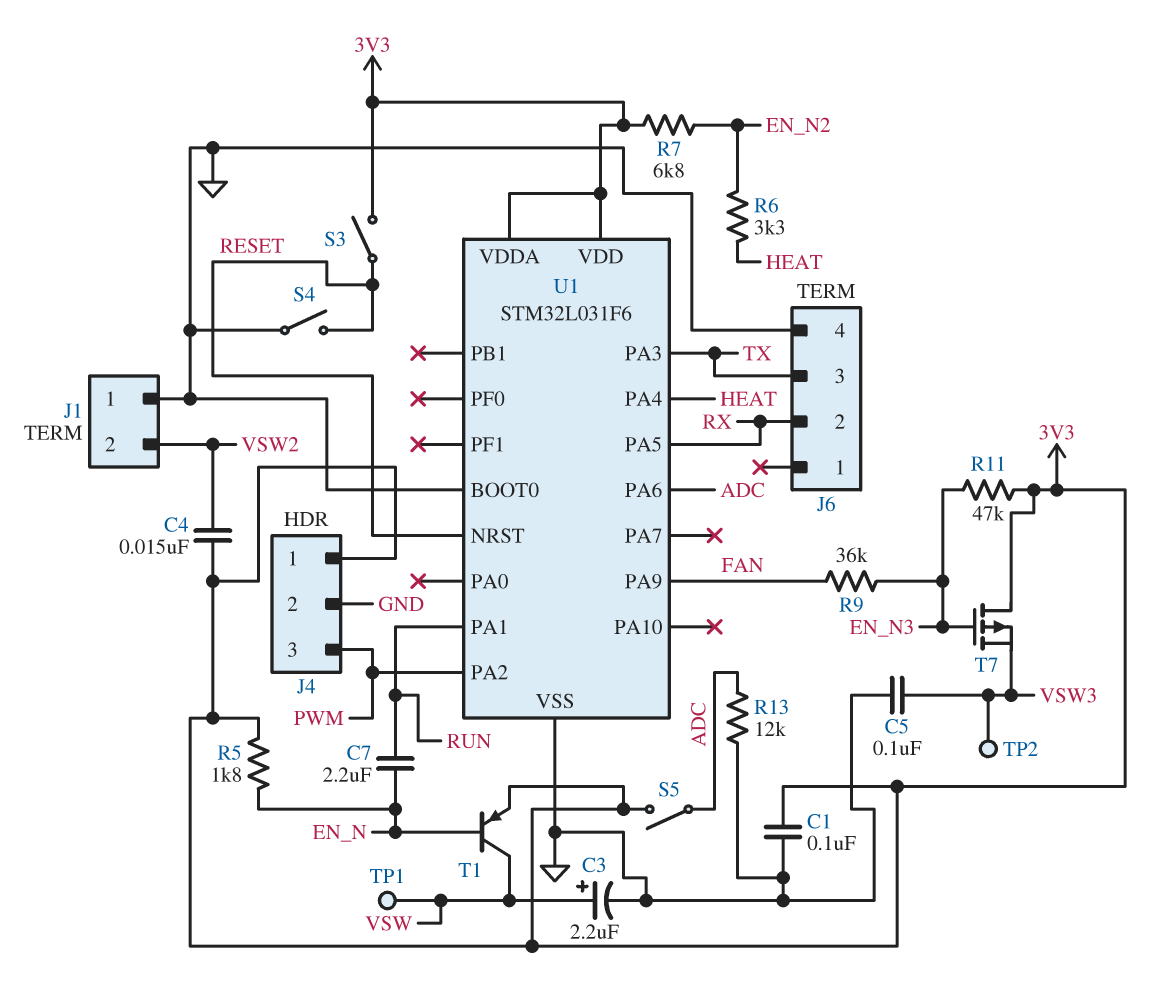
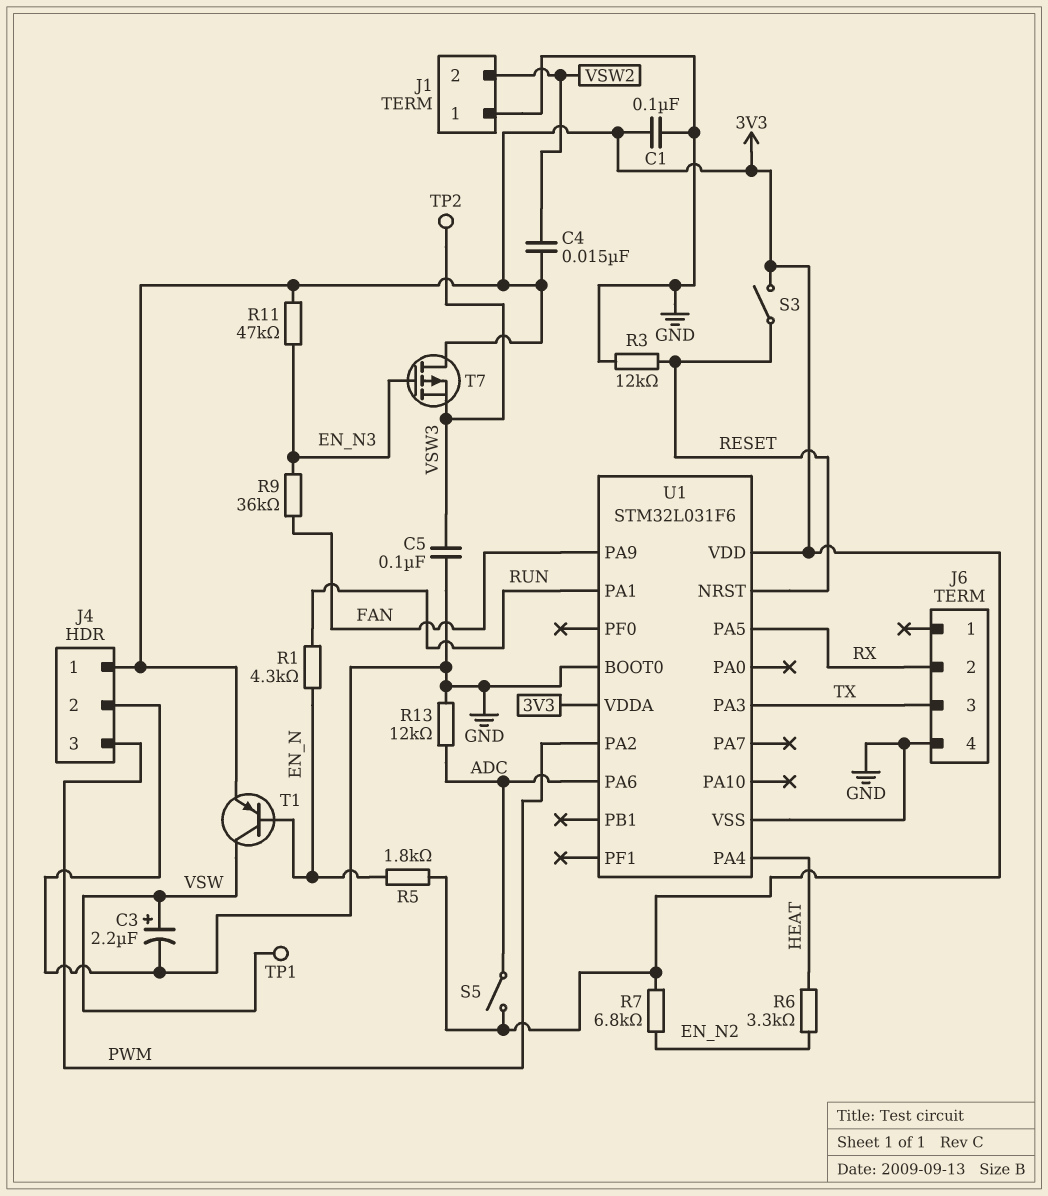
C7: 2.2uF (EN_N, RUN) -> none
R1: none -> 4.3k (EN_N, RUN)
R3: none -> 12k (GND, RESET)
S4: switch (GND, RESET) -> none

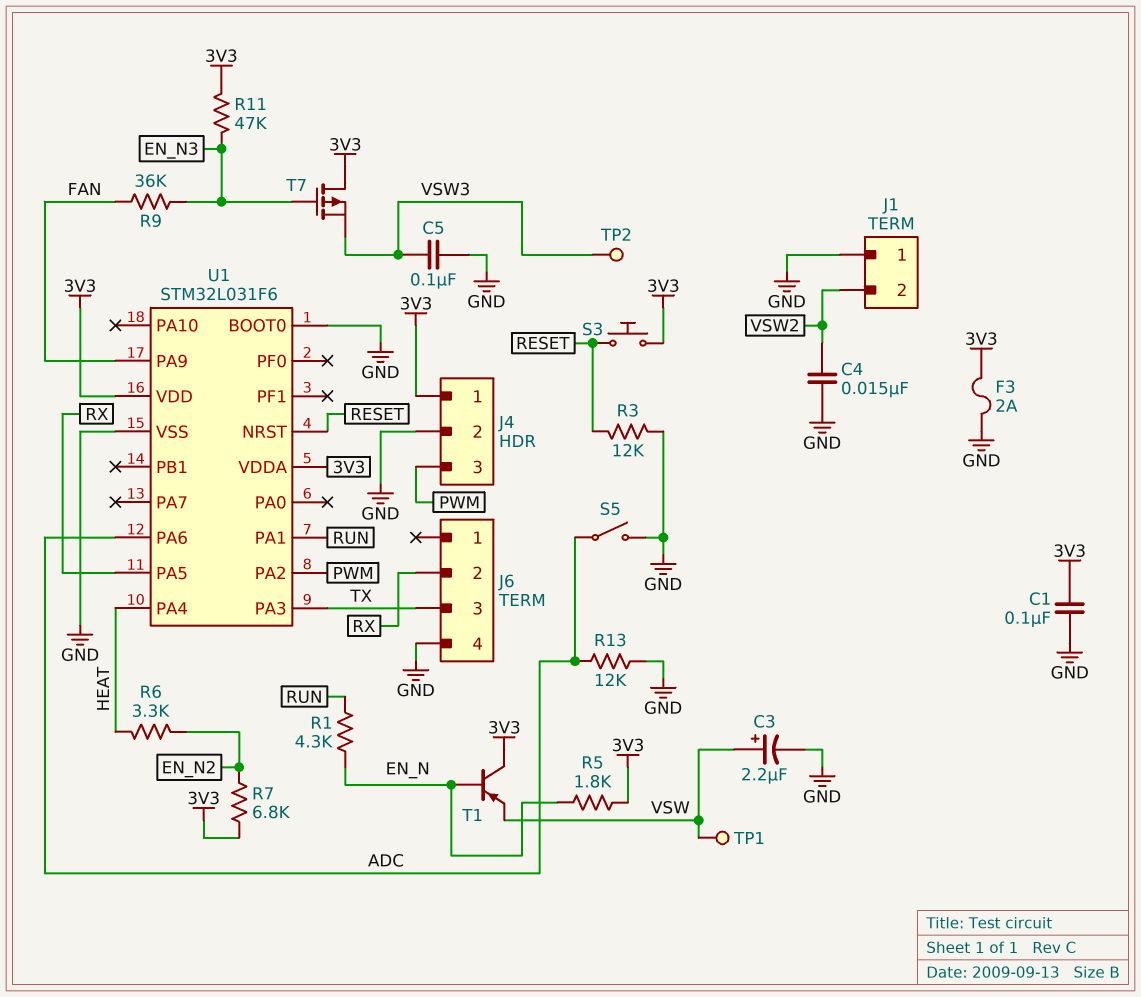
C4: 15nF (3V3, VSW2) -> 15nF (GND, VSW2)
F3: none -> 2A (3V3, GND)
S3: switch (3V3, RESET) -> button (3V3, RESET)
S5: switch (3V3, ADC) -> switch (ADC, GND)
T1: PNP (B EN_N, C VSW, E 3V3) -> PNP (B EN_N, C 3V3, E VSW)

